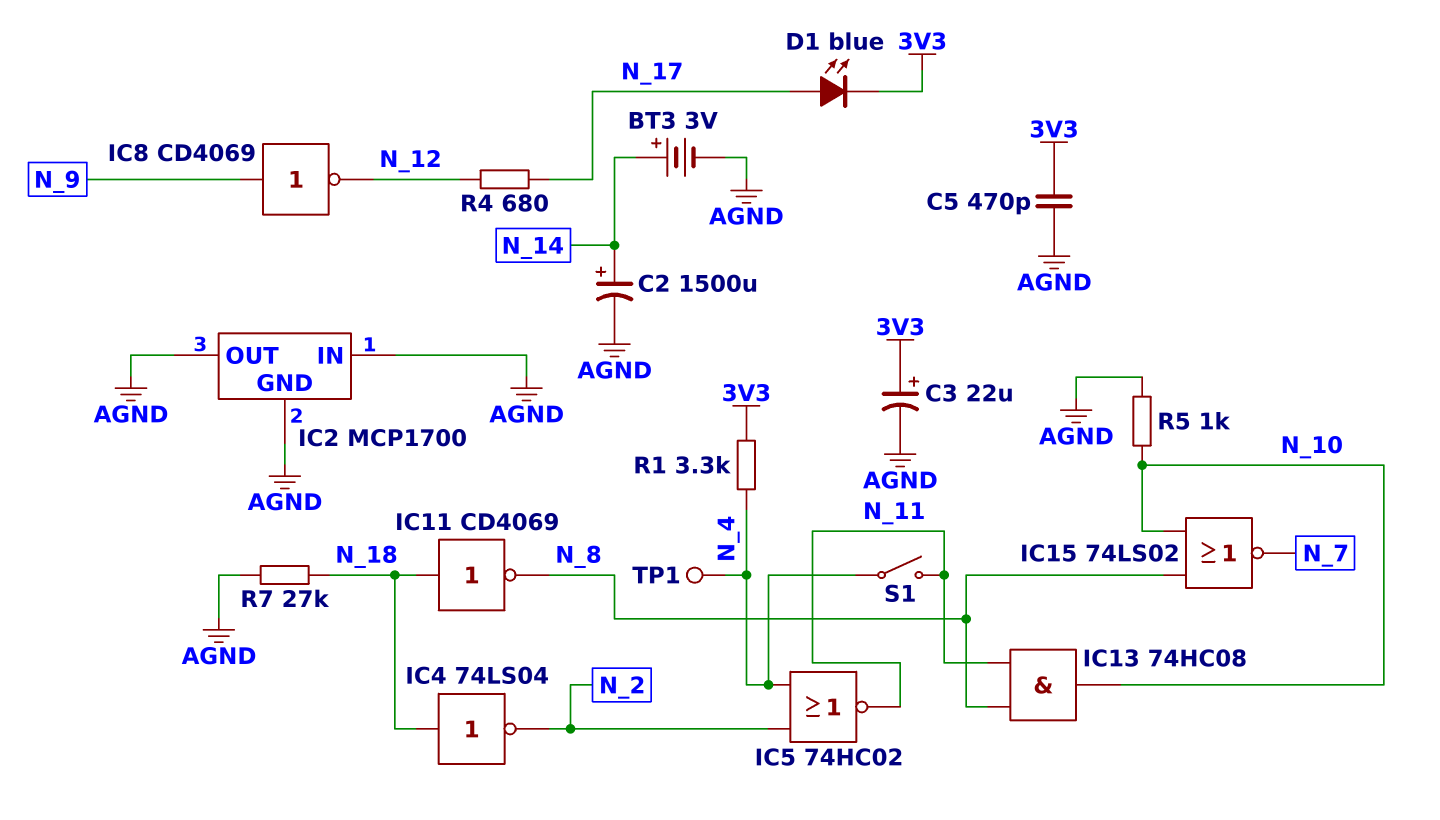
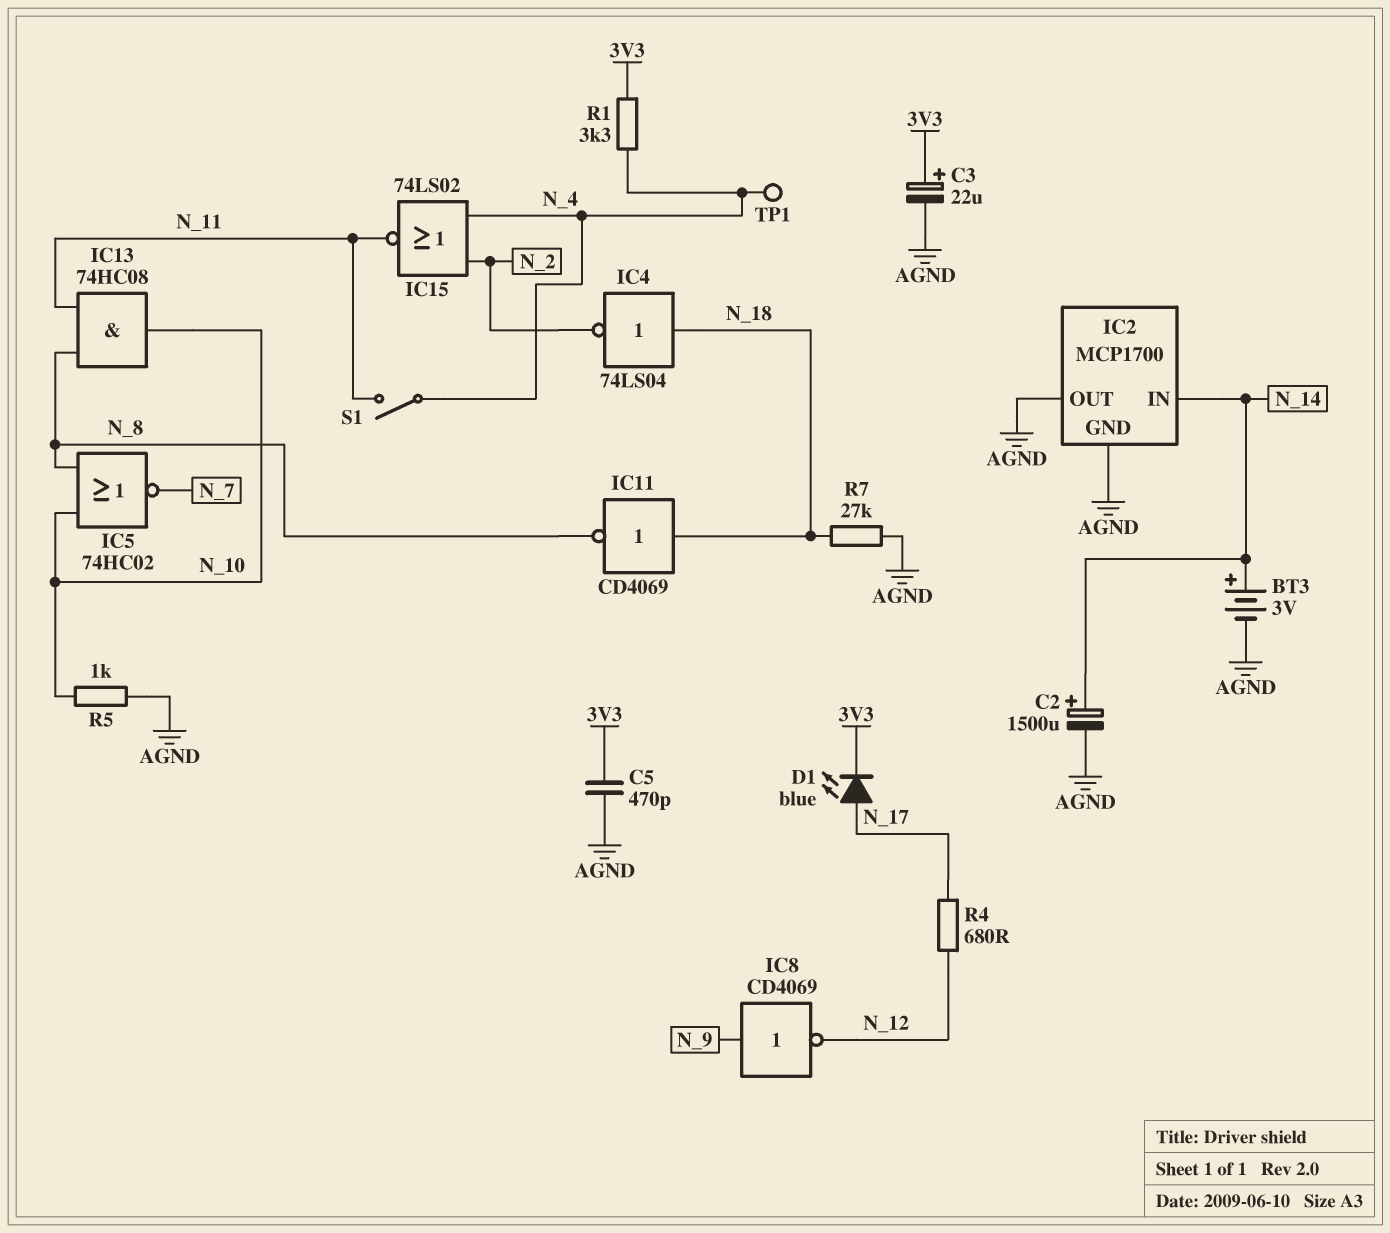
IC2 pin IN: AGND -> N_14
IC5: NOR 74HC02 (in N_2, in N_4, out N_11) -> NOR 74HC02 (in N_8, in N_10, out N_7)
IC15: NOR 74LS02 (in N_8, in N_10, out N_7) -> NOR 74LS02 (in N_2, in N_4, out N_11)

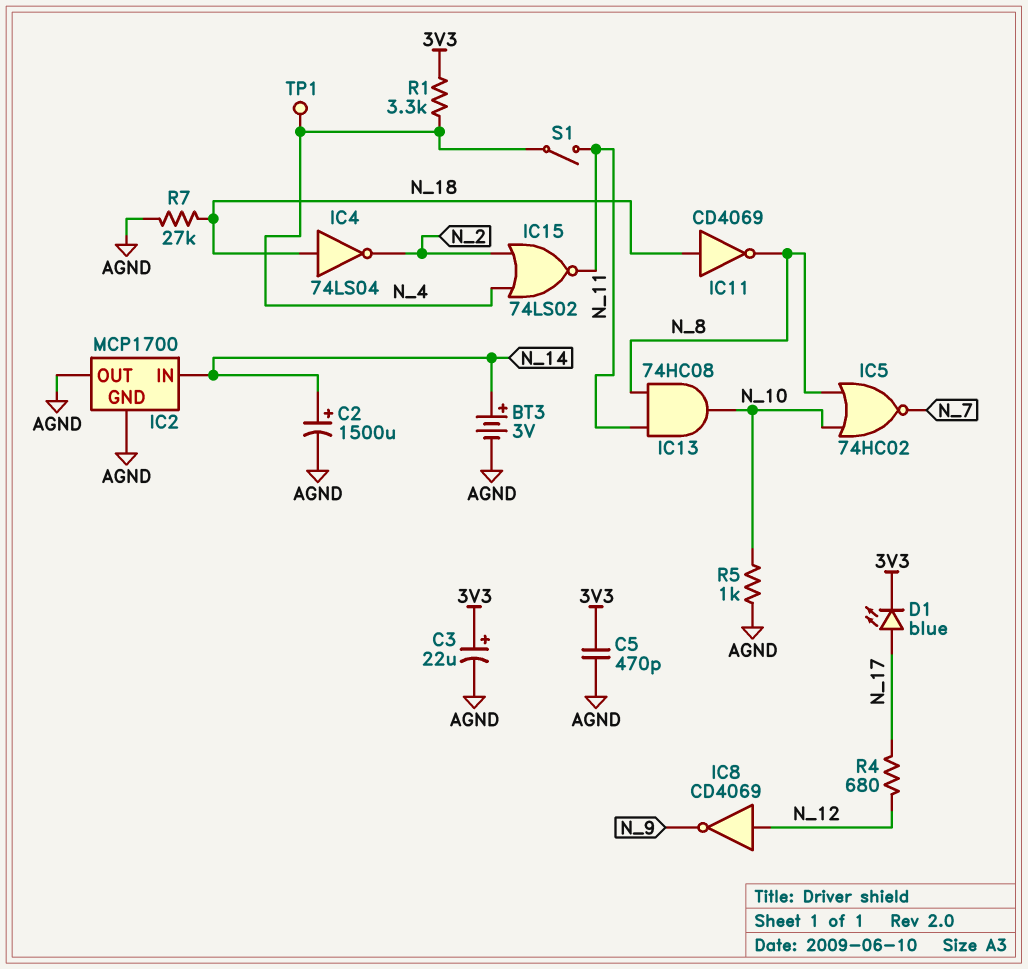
IC8: NOT CD4069 (in N_9, out N_12) -> NOT CD4069 (in N_12, out N_9)

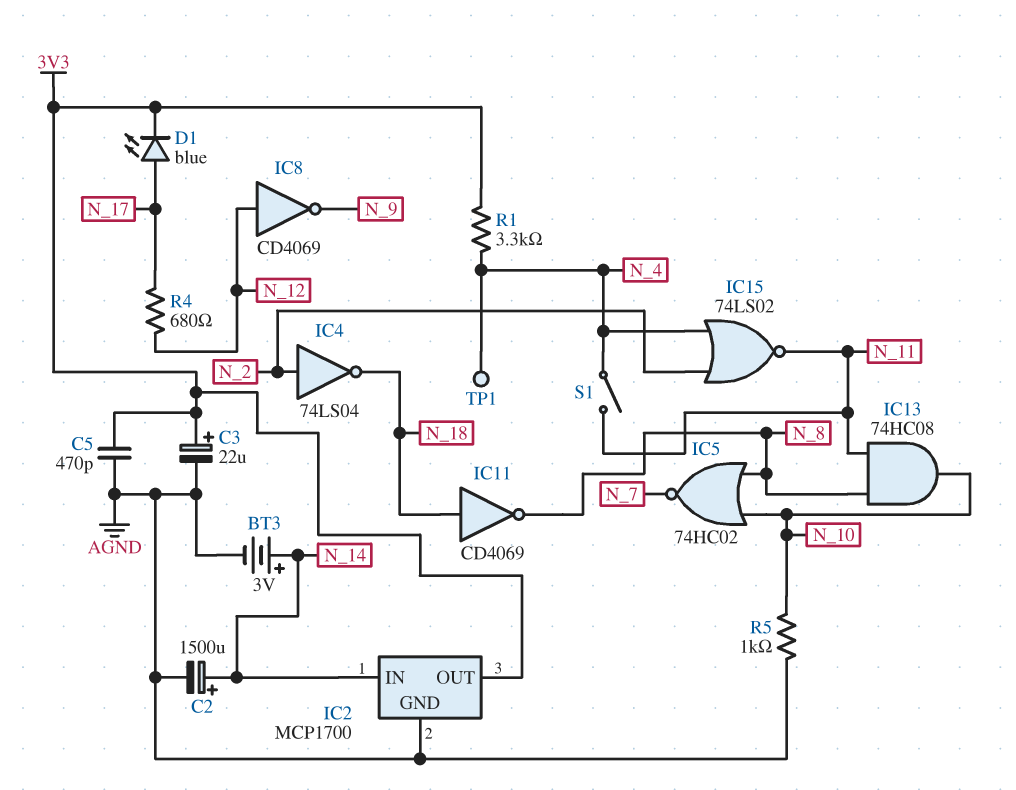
IC2 pin OUT: AGND -> 3V3
IC4: NOT 74LS04 (in N_18, out N_2) -> NOT 74LS04 (in N_2, out N_18)
R7: 27k (AGND, N_18) -> none

